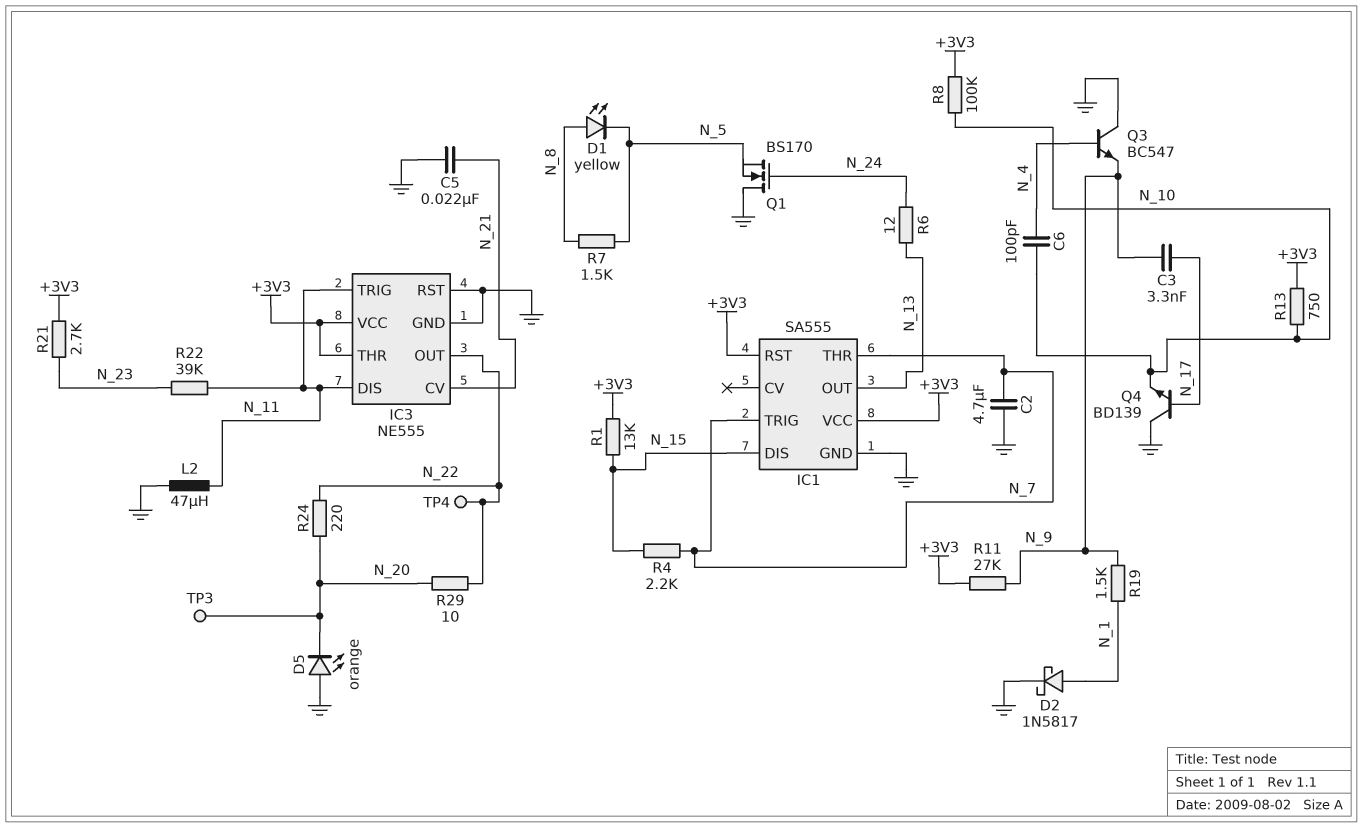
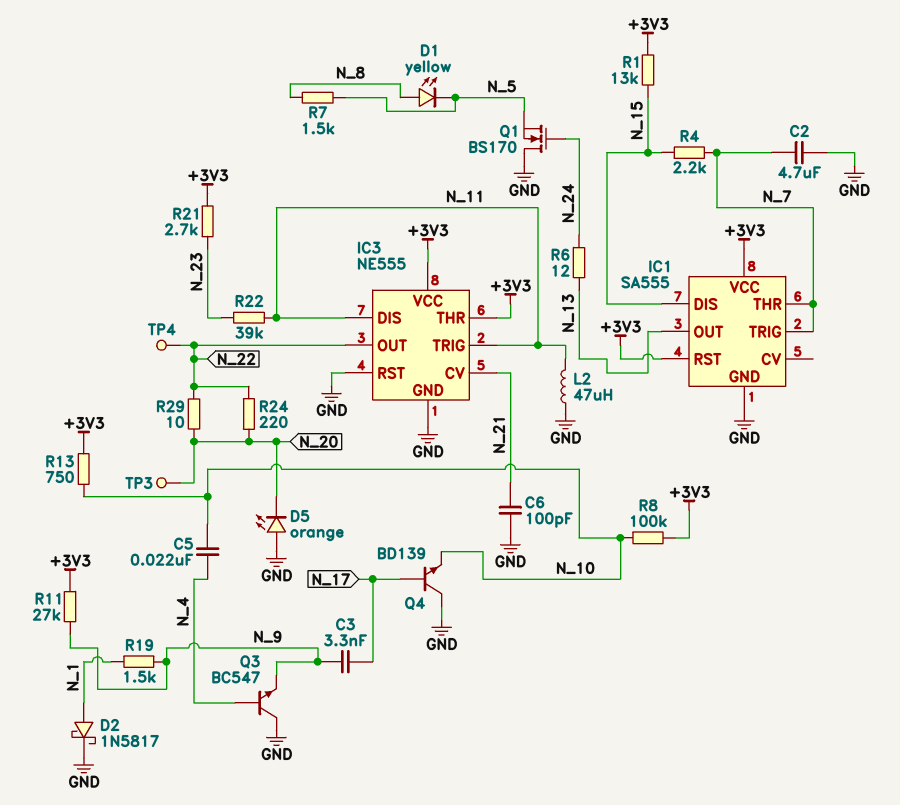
C5: 22nF (GND, N_21) -> 22nF (N_4, N_10)
C6: 100pF (N_4, N_10) -> 100pF (GND, N_21)

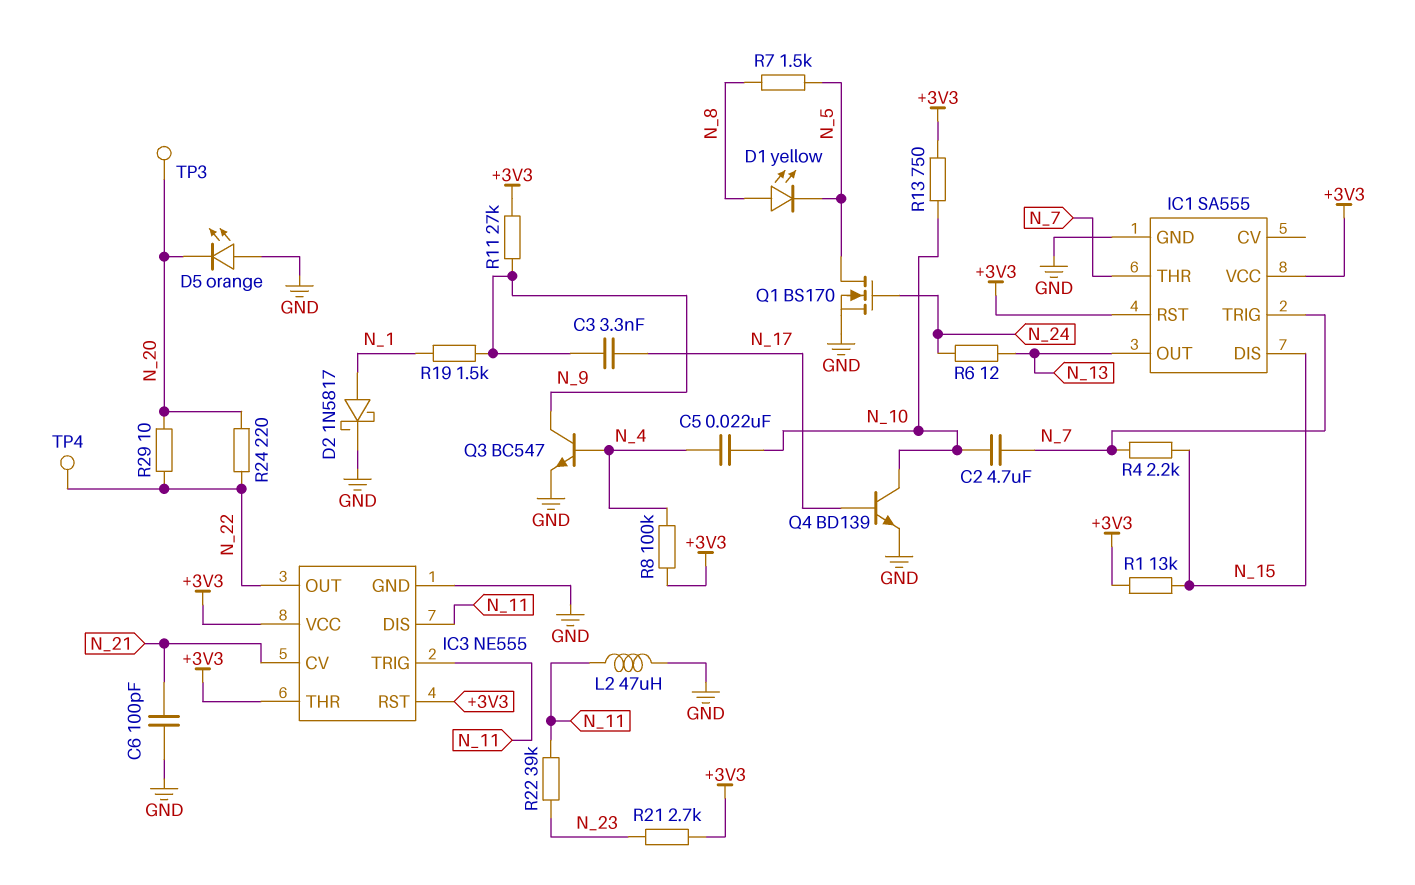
C2: 4.7uF (GND, N_7) -> 4.7uF (N_7, N_10)
IC3 pin RST: GND -> +3V3
Q1: NMOS BS170 (G N_24, D GND, S N_5) -> NMOS BS170 (G N_24, D N_5, S GND)
Q3: NPN BC547 (B N_4, C GND, E N_9) -> NPN BC547 (B N_4, C N_9, E GND)
Q4: NPN BD139 (B N_17, C GND, E N_10) -> NPN BD139 (B N_17, C N_10, E GND)
R8: 100k (+3V3, N_10) -> 100k (+3V3, N_4)

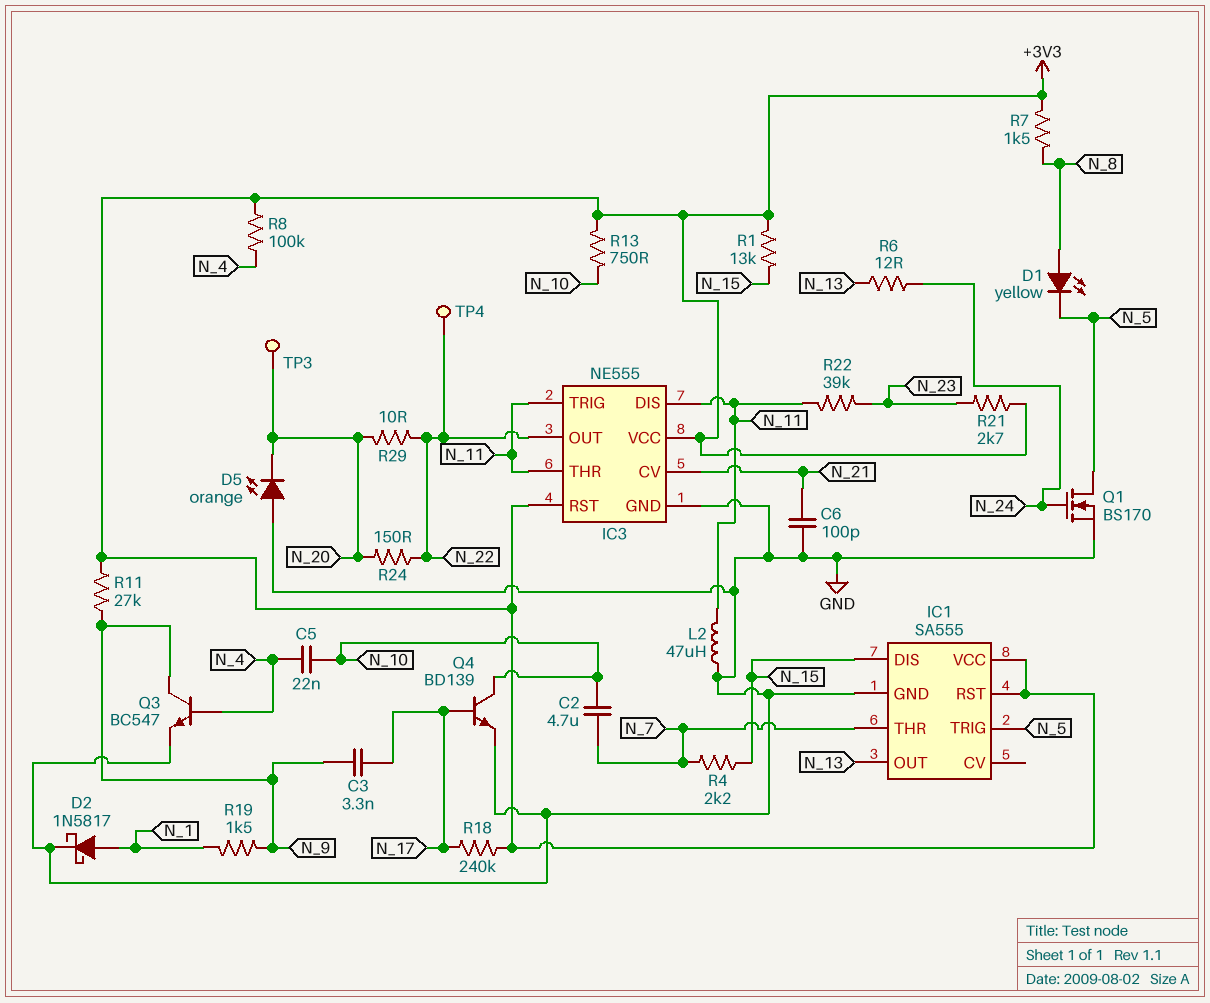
IC1 pin TRIG: N_7 -> N_5
IC3 pin THR: +3V3 -> N_11
R7: 1.5k (N_5, N_8) -> 1.5k (+3V3, N_8)
R18: none -> 240k (+3V3, N_17)
R24: 220 (N_20, N_22) -> 150 (N_20, N_22)

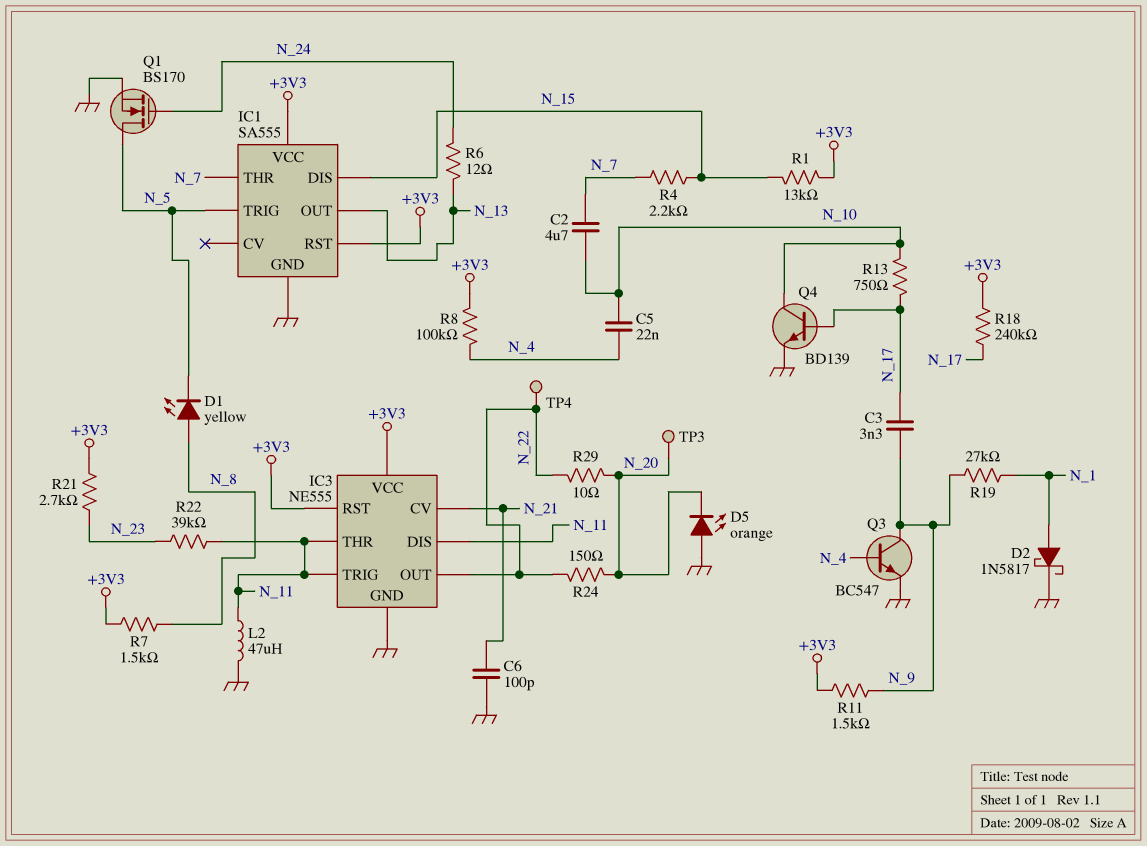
R11: 27k (+3V3, N_9) -> 1.5k (+3V3, N_9)
R13: 750 (+3V3, N_10) -> 750 (N_10, N_17)
R19: 1.5k (N_1, N_9) -> 27k (N_1, N_9)

